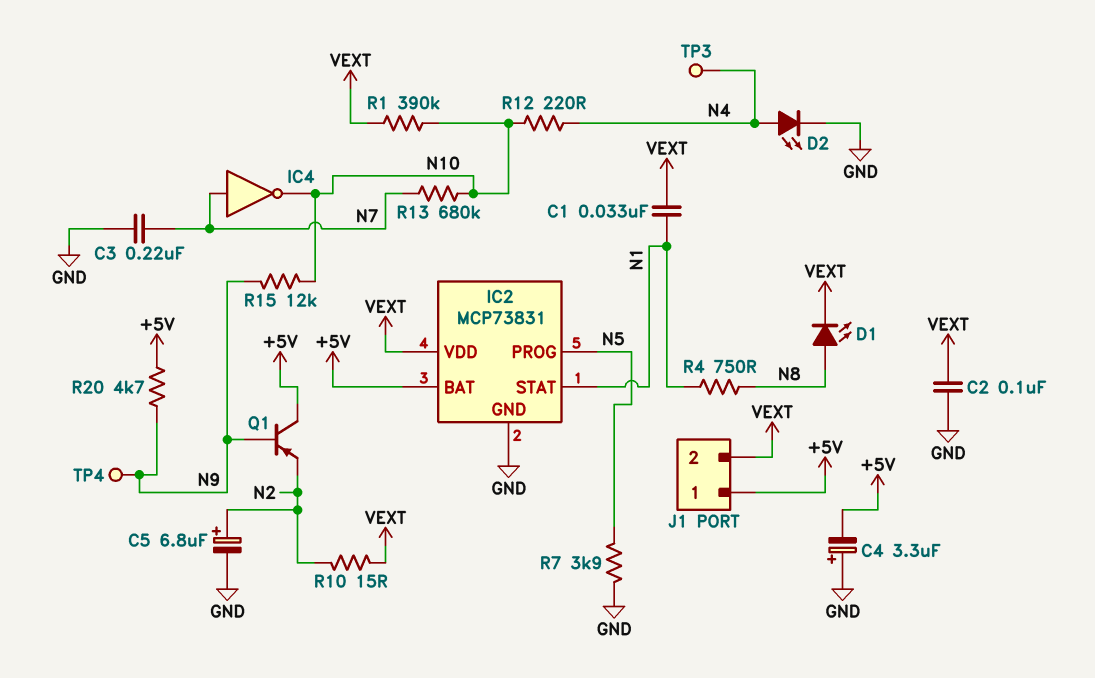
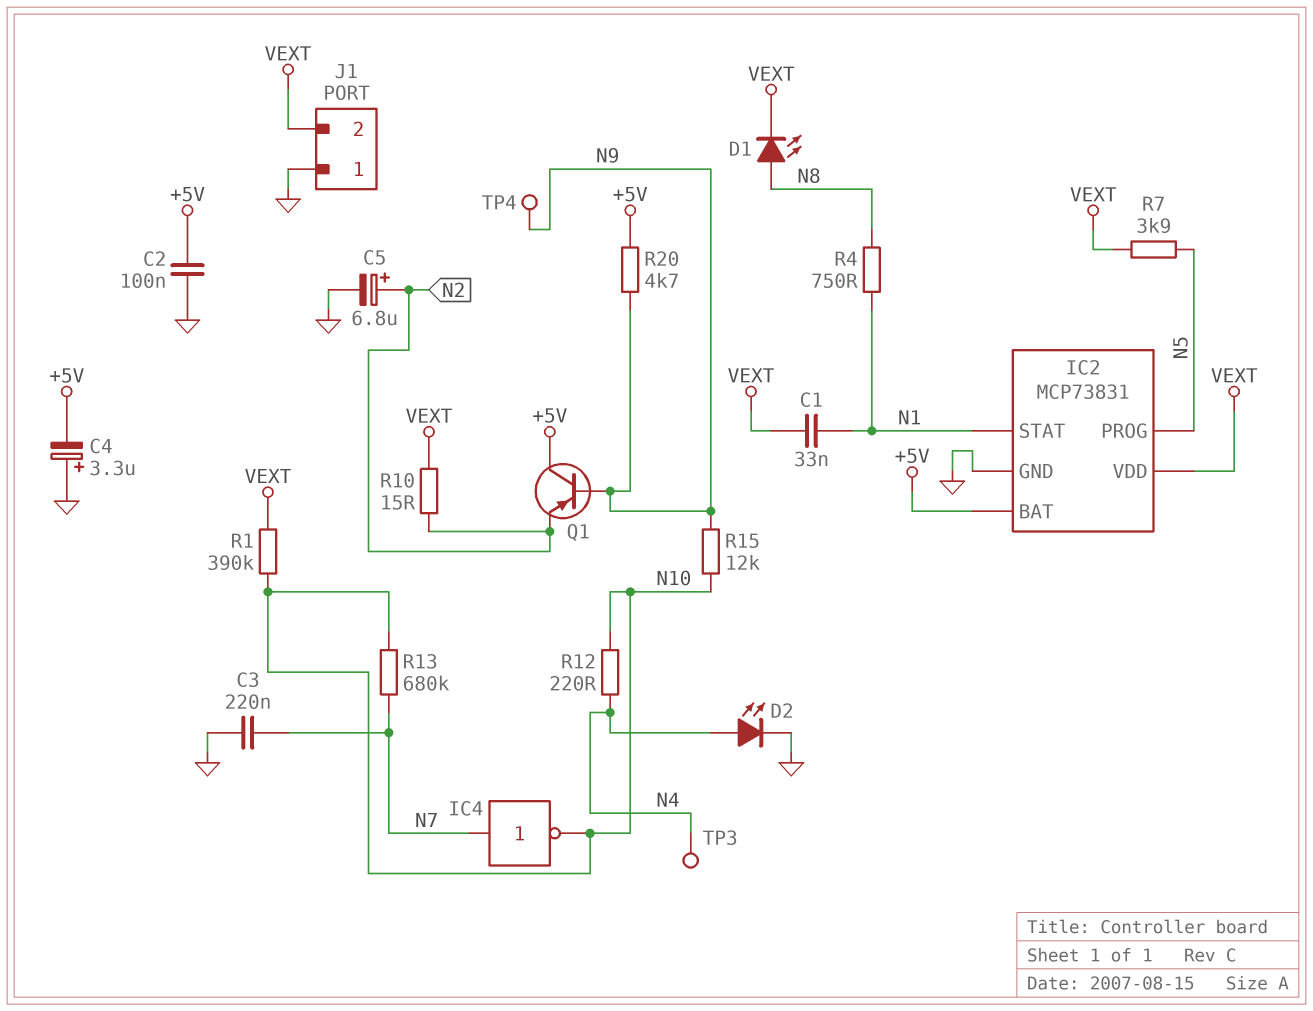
C2: 100nF (GND, VEXT) -> 100nF (+5V, GND)
J1 pin 1: +5V -> GND
R7: 3.9k (GND, N5) -> 3.9k (N5, VEXT)

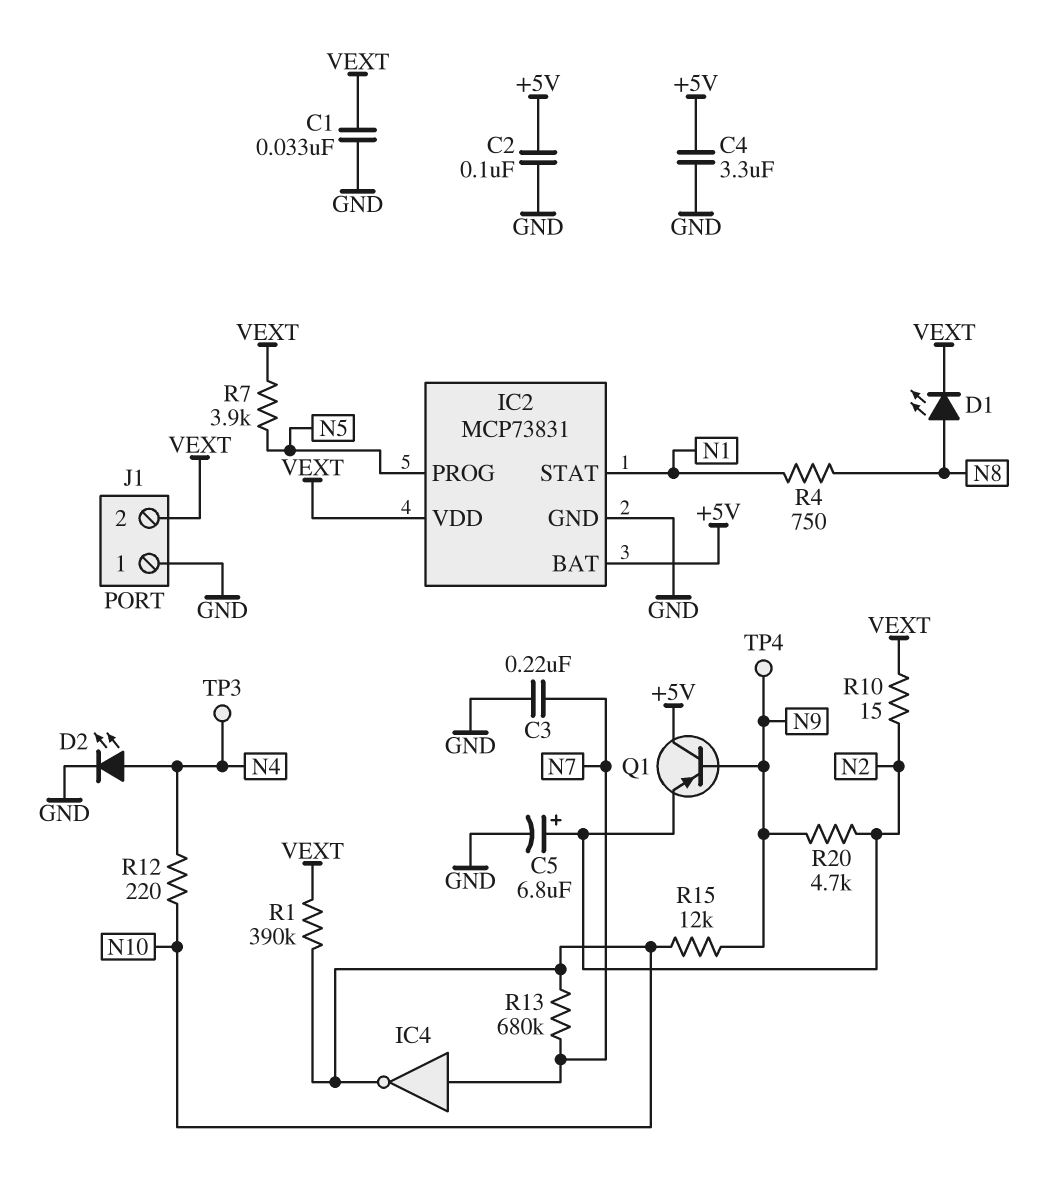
C1: 33nF (N1, VEXT) -> 33nF (GND, VEXT)
C4: 3.3uF (plus GND, minus +5V) -> 3.3uF (+5V, GND)
R20: 4.7k (+5V, N9) -> 4.7k (N2, N9)

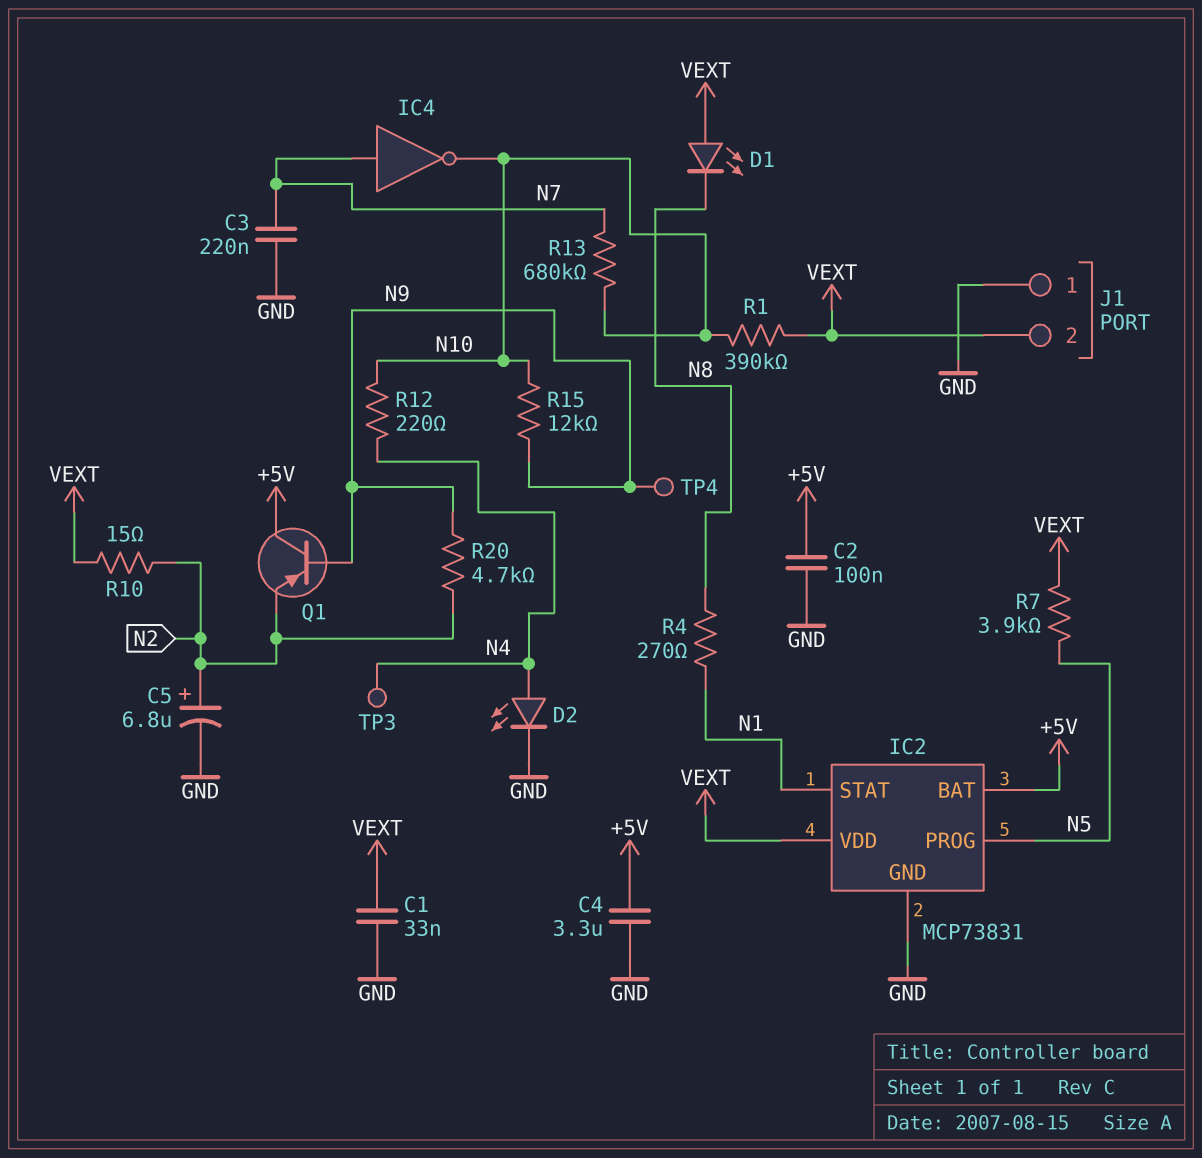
D1: LED (A N8, K VEXT) -> LED (A VEXT, K N8)
R4: 750 (N1, N8) -> 270 (N1, N8)

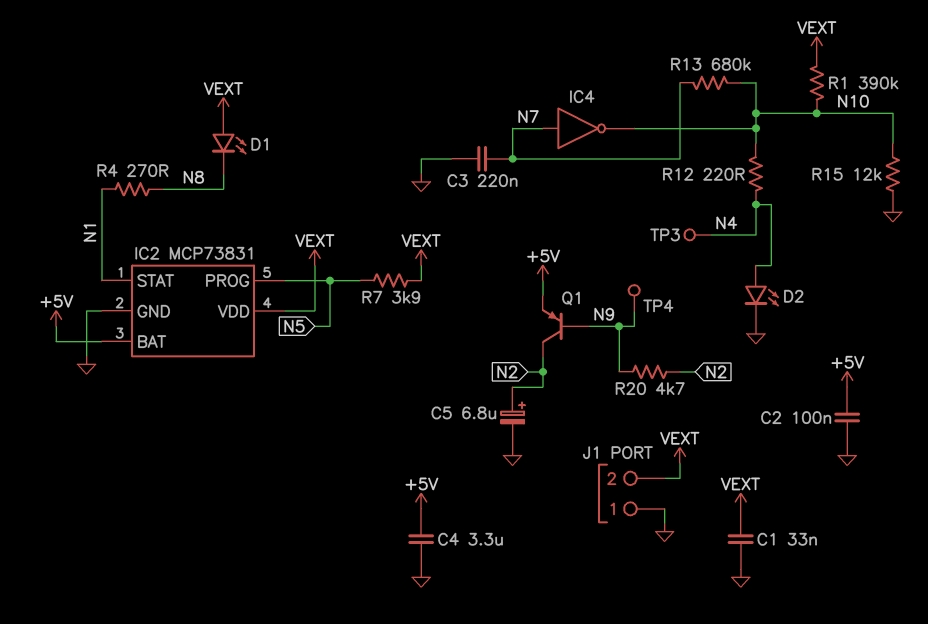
Q1: PNP (B N9, C +5V, E N2) -> PNP (B N9, C N2, E +5V)
R10: 15 (N2, VEXT) -> none
R15: 12k (N9, N10) -> 12k (GND, N10)

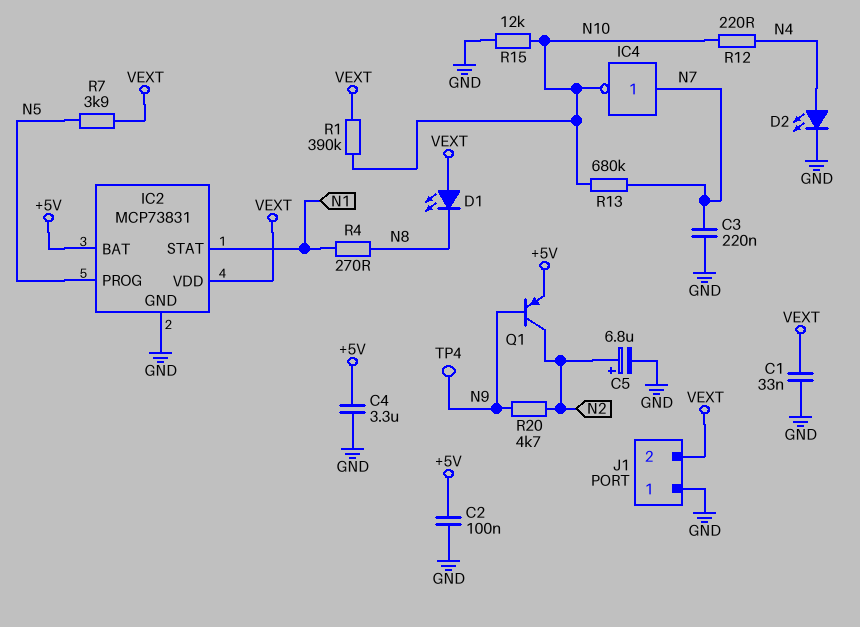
TP3: test point (N4) -> none

